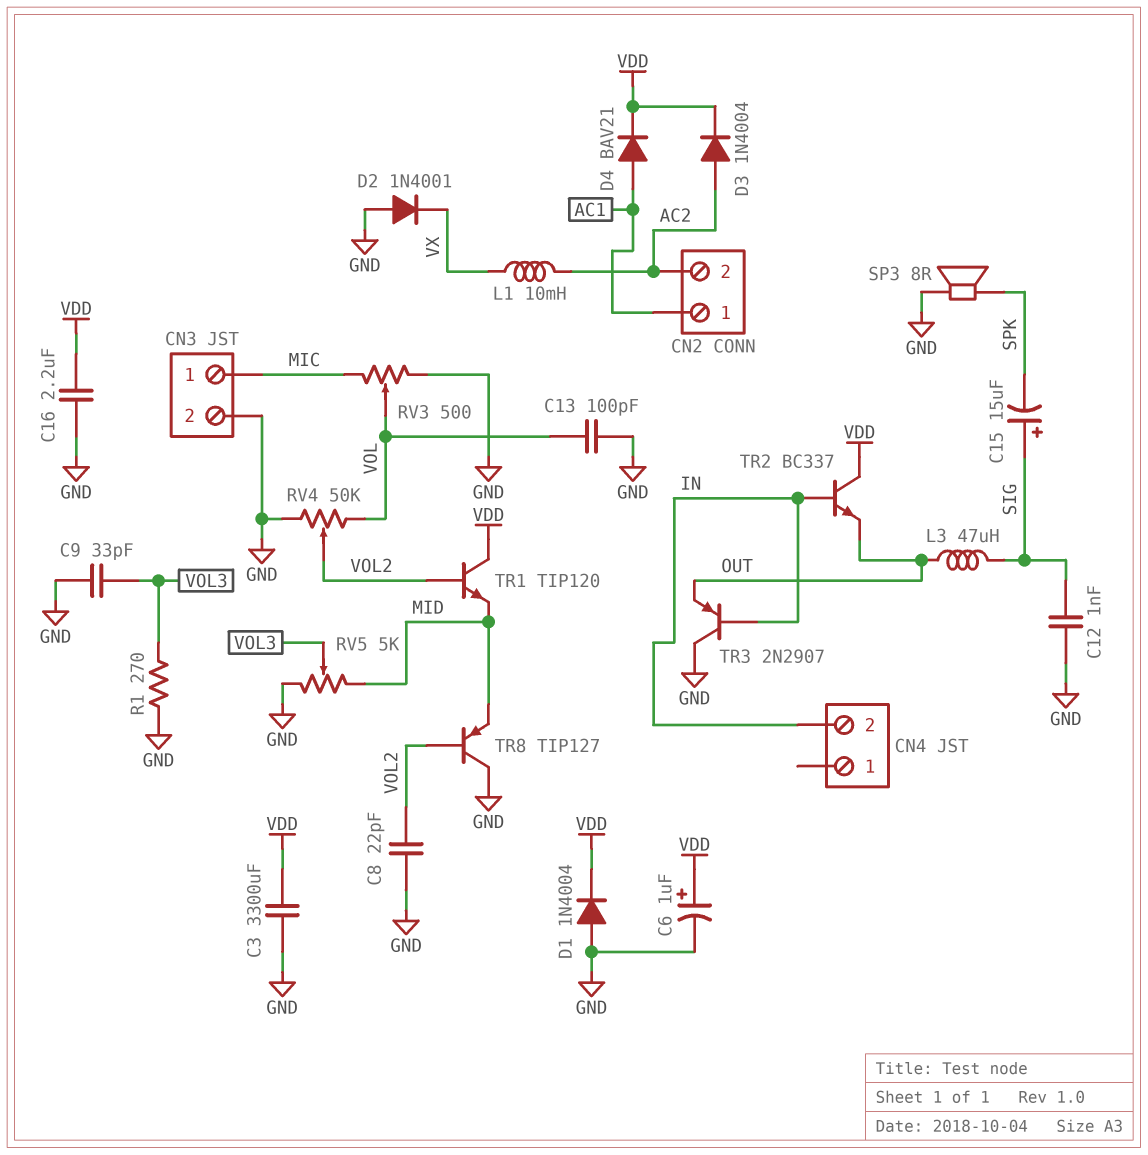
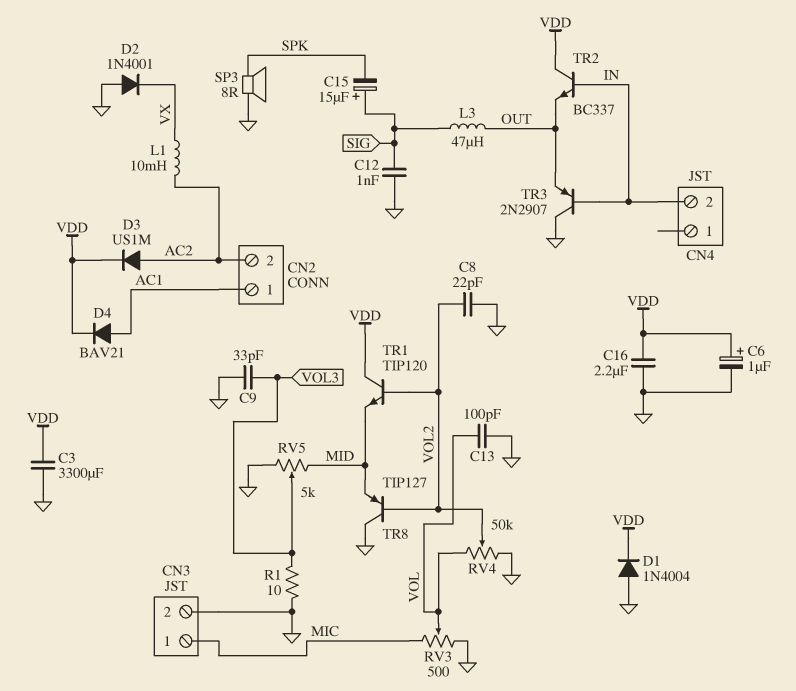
D3: diode 1N4004 (A AC2, K VDD) -> diode US1M (A AC2, K VDD)
R1: 270 (GND, VOL3) -> 10 (GND, VOL3)

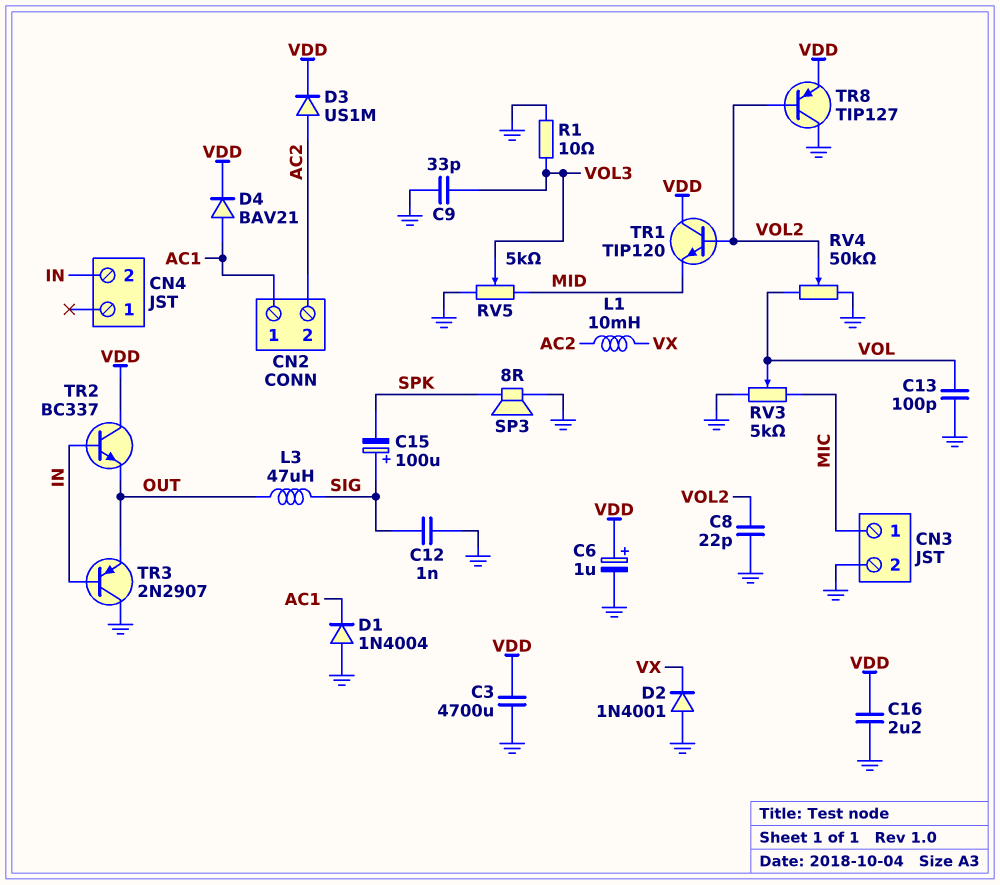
C3: 3300uF (GND, VDD) -> 4700uF (GND, VDD)
C15: 15uF (plus SIG, minus SPK) -> 100uF (plus SIG, minus SPK)
D1: diode 1N4004 (A GND, K VDD) -> diode 1N4004 (A GND, K AC1)
RV3: 500 (GND, MIC, wiper VOL) -> 5k (GND, MIC, wiper VOL)
TR8: PNP TIP127 (B VOL2, C GND, E MID) -> PNP TIP127 (B VOL2, C GND, E VDD)

